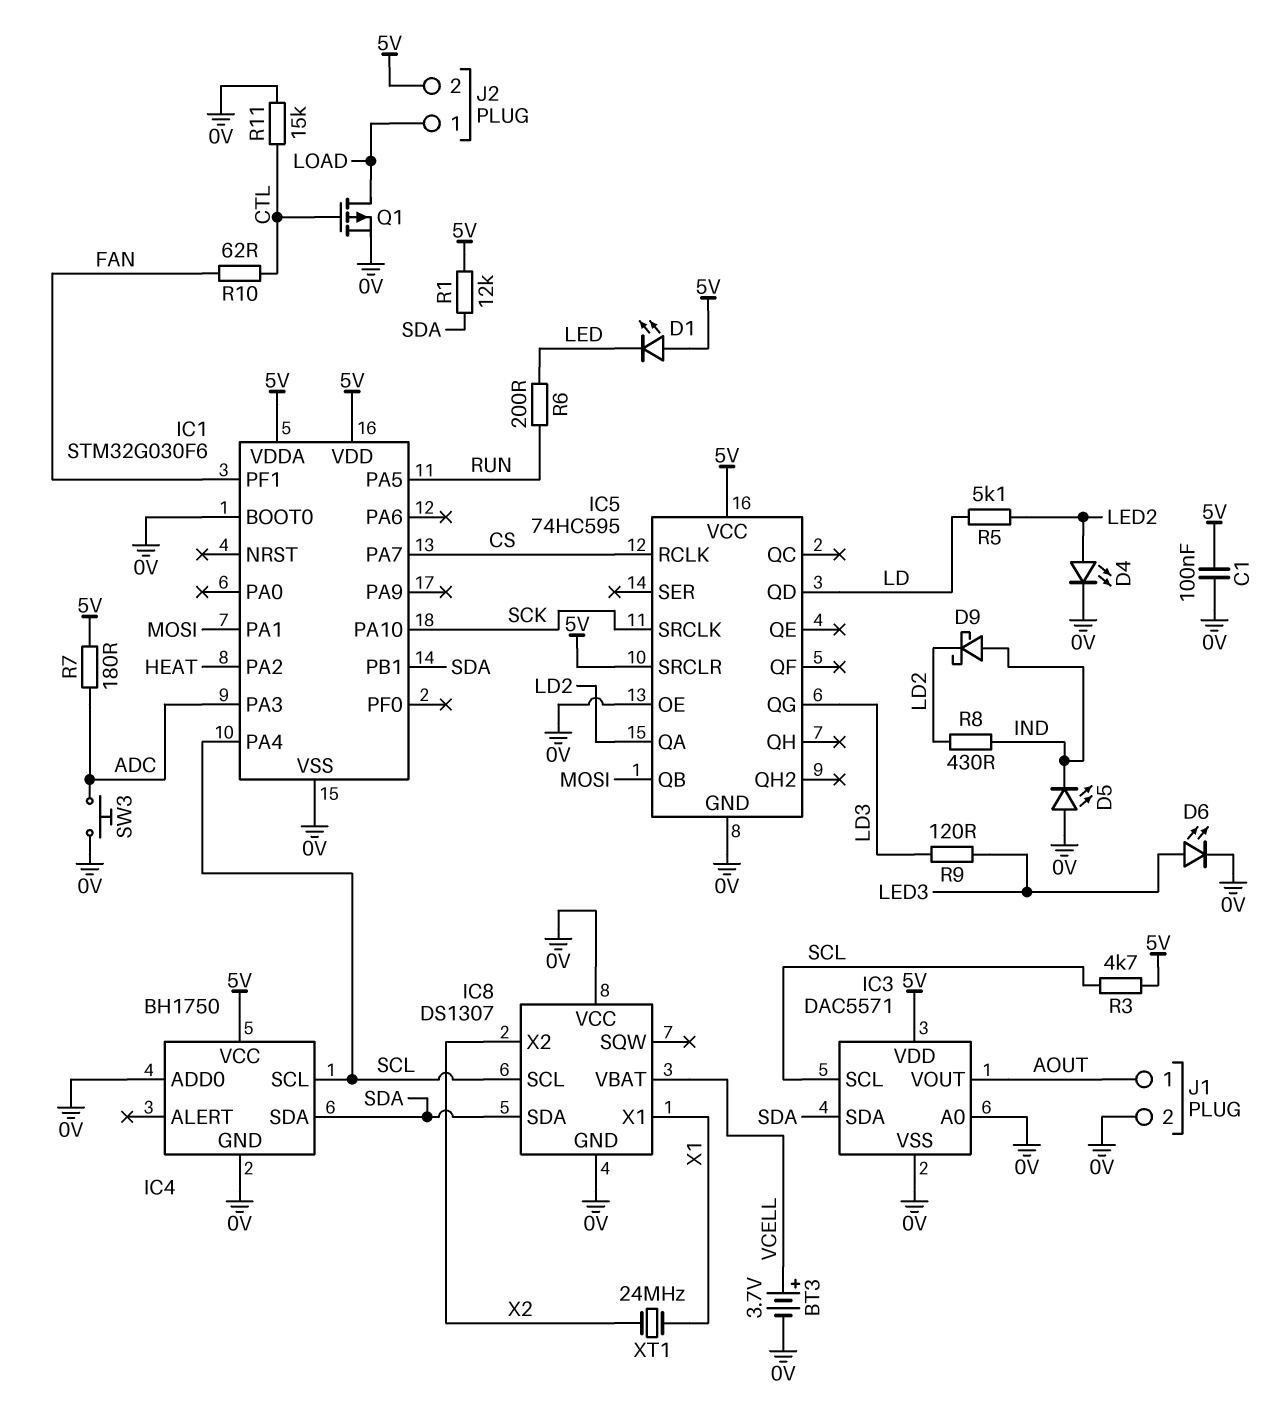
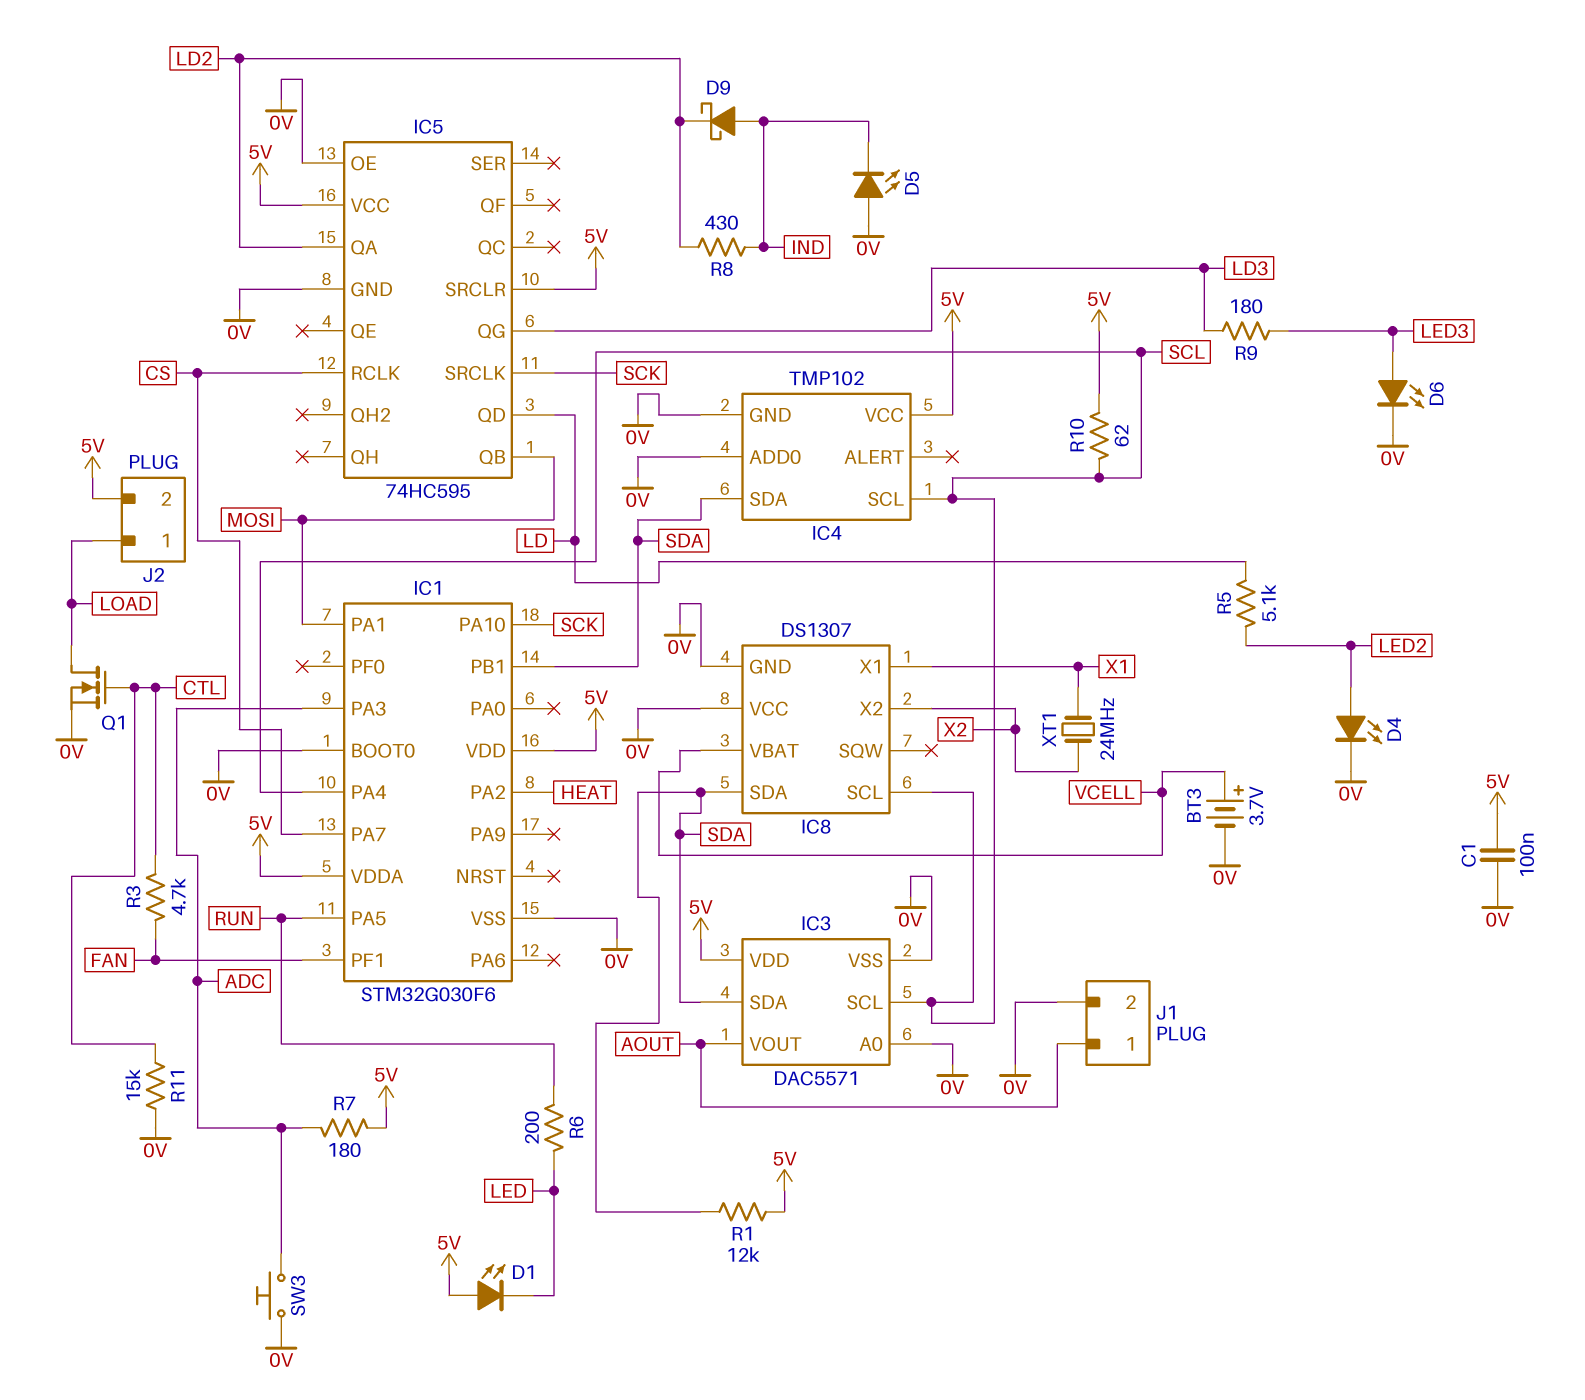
IC4: BH1750 -> TMP102
Q1: PMOS (G CTL, D LOAD, S 0V) -> NMOS (G CTL, D LOAD, S 0V)
R3: 4.7k (5V, SCL) -> 4.7k (CTL, FAN)
R9: 120 (LD3, LED3) -> 180 (LD3, LED3)
R10: 62 (CTL, FAN) -> 62 (5V, SCL)

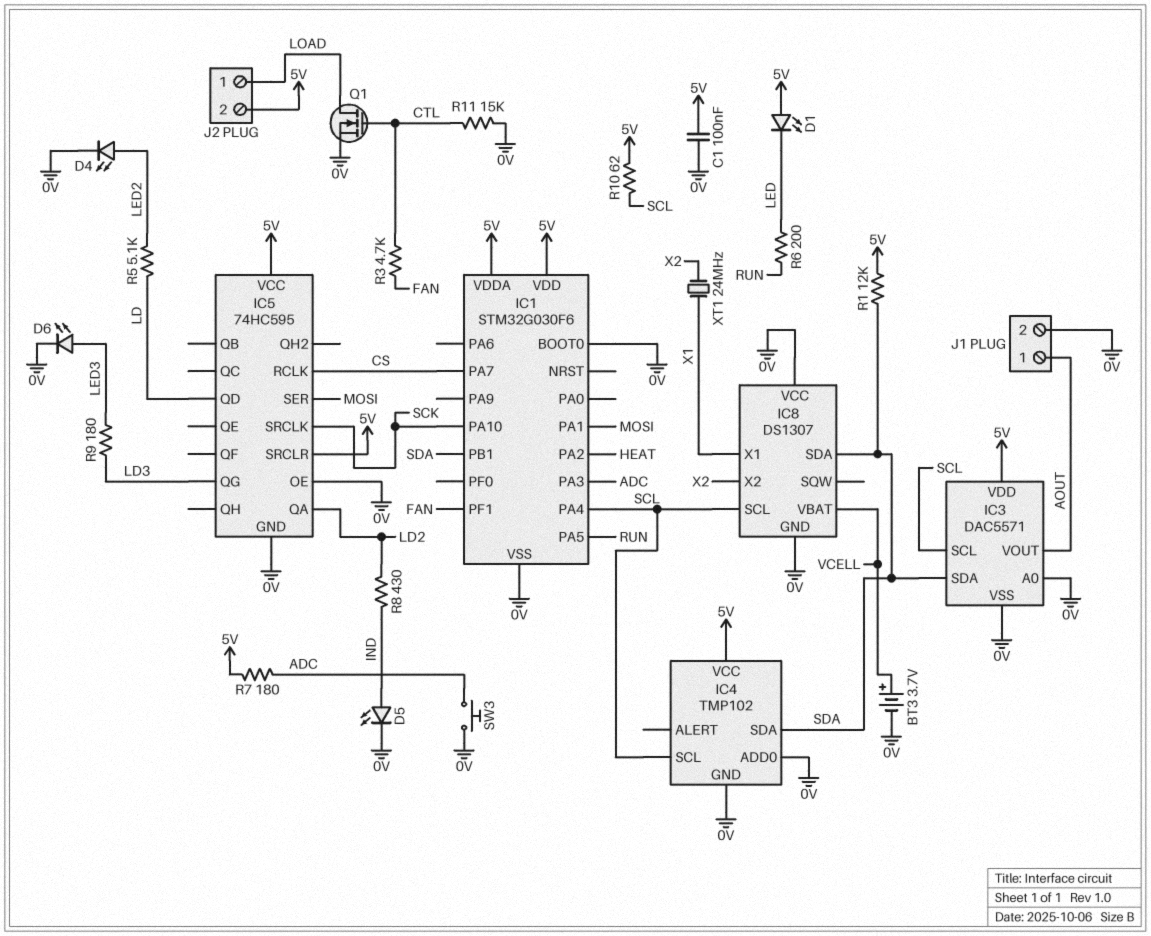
D5: LED (A 0V, K IND) -> LED (A IND, K 0V)
D9: schottky (A IND, K LD2) -> none
IC5 pin QB: MOSI -> none
IC5 pin SER: none -> MOSI

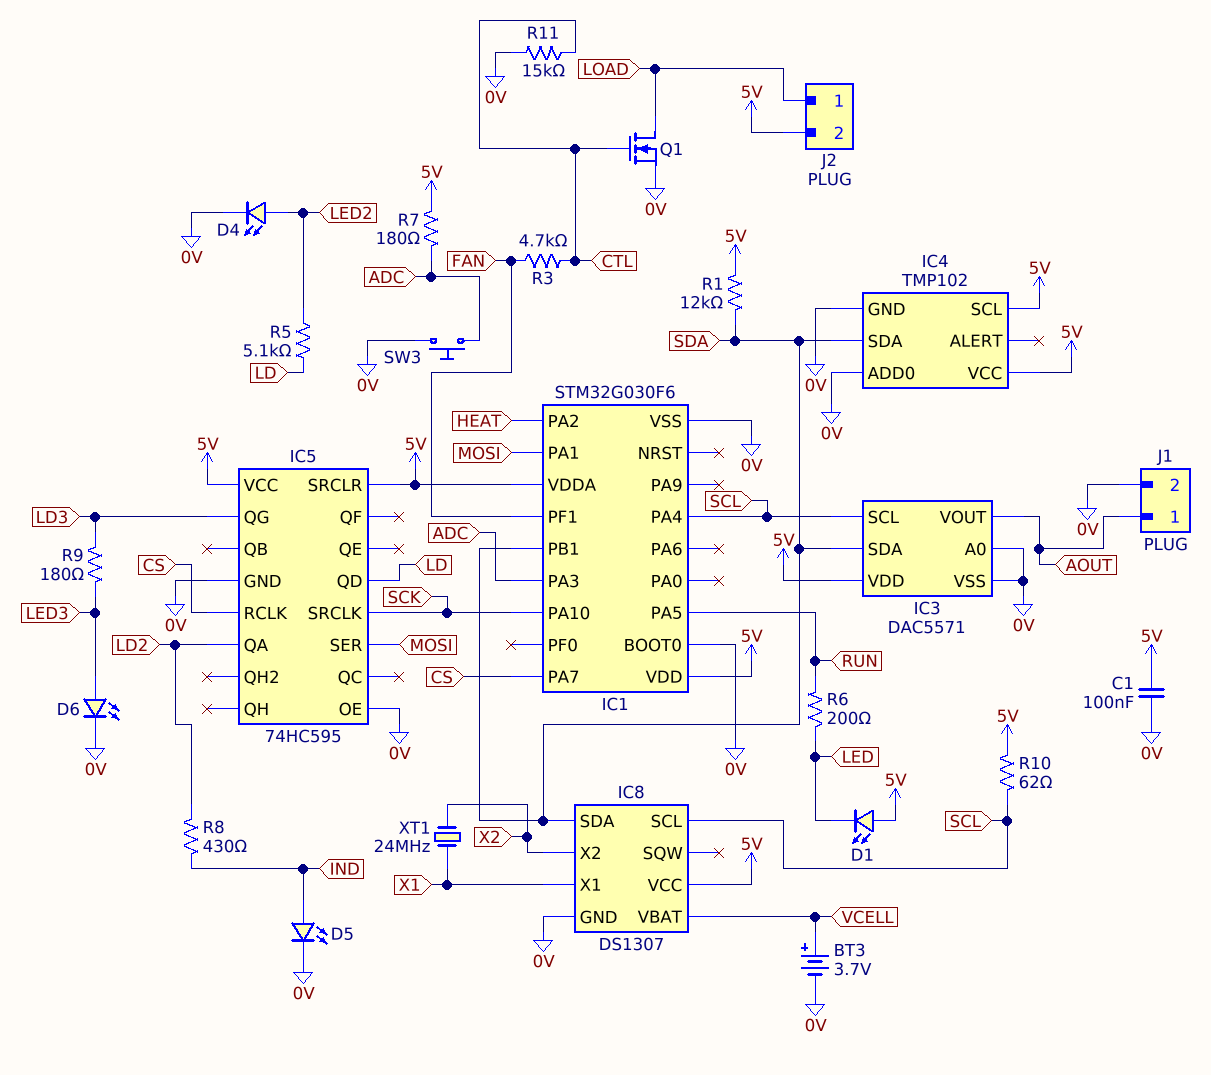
IC4 pin SCL: SCL -> 5V
IC8 pin VCC: 0V -> 5V

